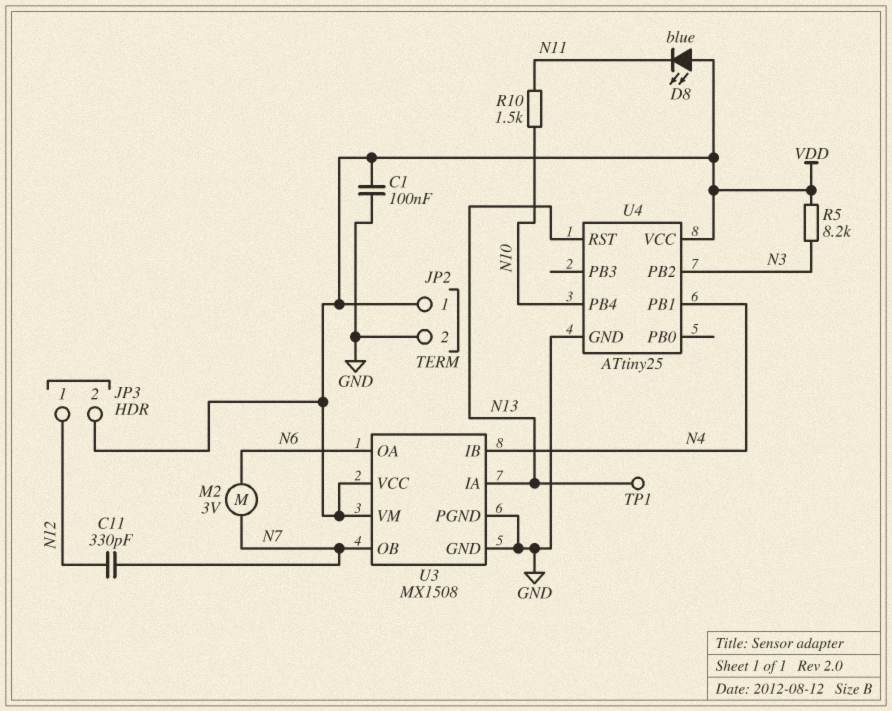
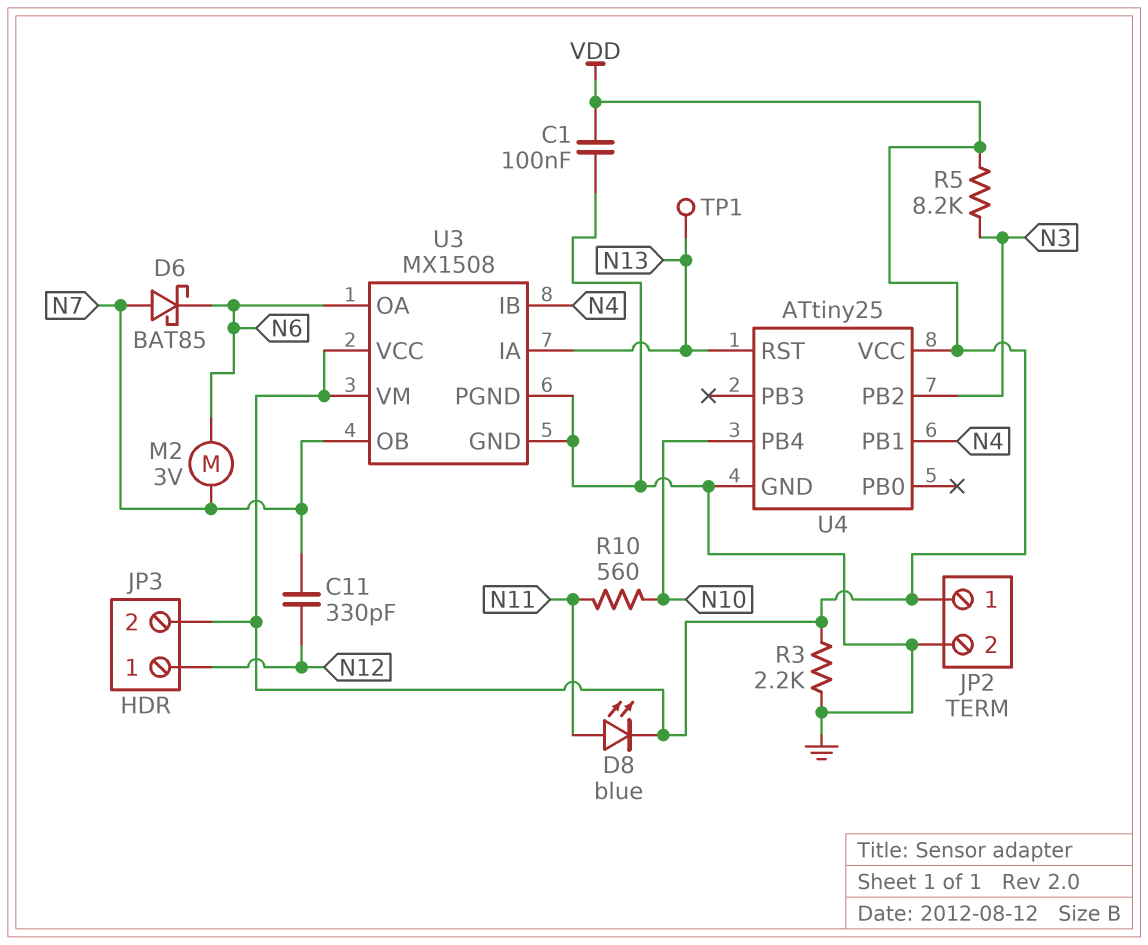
D6: none -> schottky BAT85 (A N7, K N6)
D8: LED blue (A VDD, K N11) -> LED blue (A N11, K VDD)
R3: none -> 2.2k (GND, VDD)
R10: 1.5k (N10, N11) -> 560 (N10, N11)

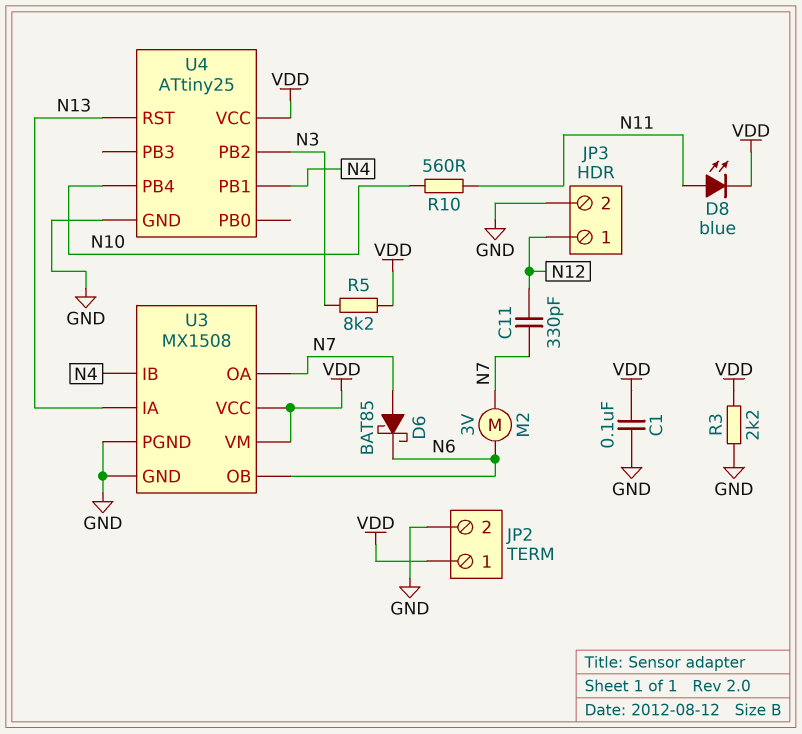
JP3 pin 2: VDD -> GND
TP1: test point (N13) -> none
U3 pin OA: N6 -> N7
U3 pin OB: N7 -> N6

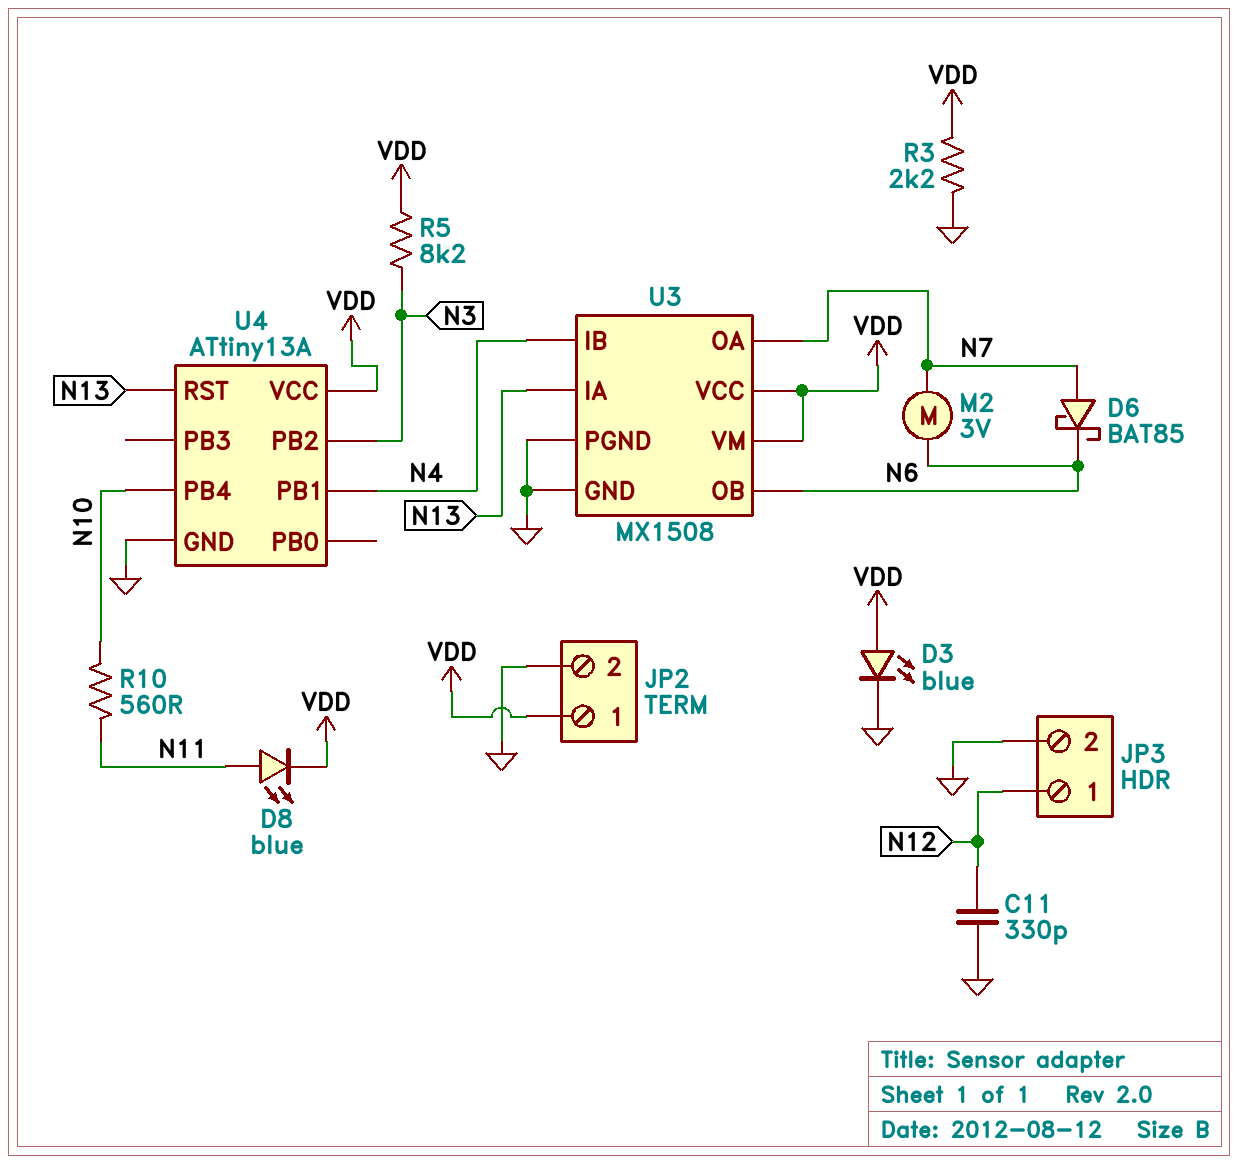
C1: 100nF (GND, VDD) -> none
C11: 330pF (N7, N12) -> 330pF (GND, N12)
D3: none -> LED blue (A VDD, K GND)
U4: ATtiny25 -> ATtiny13A

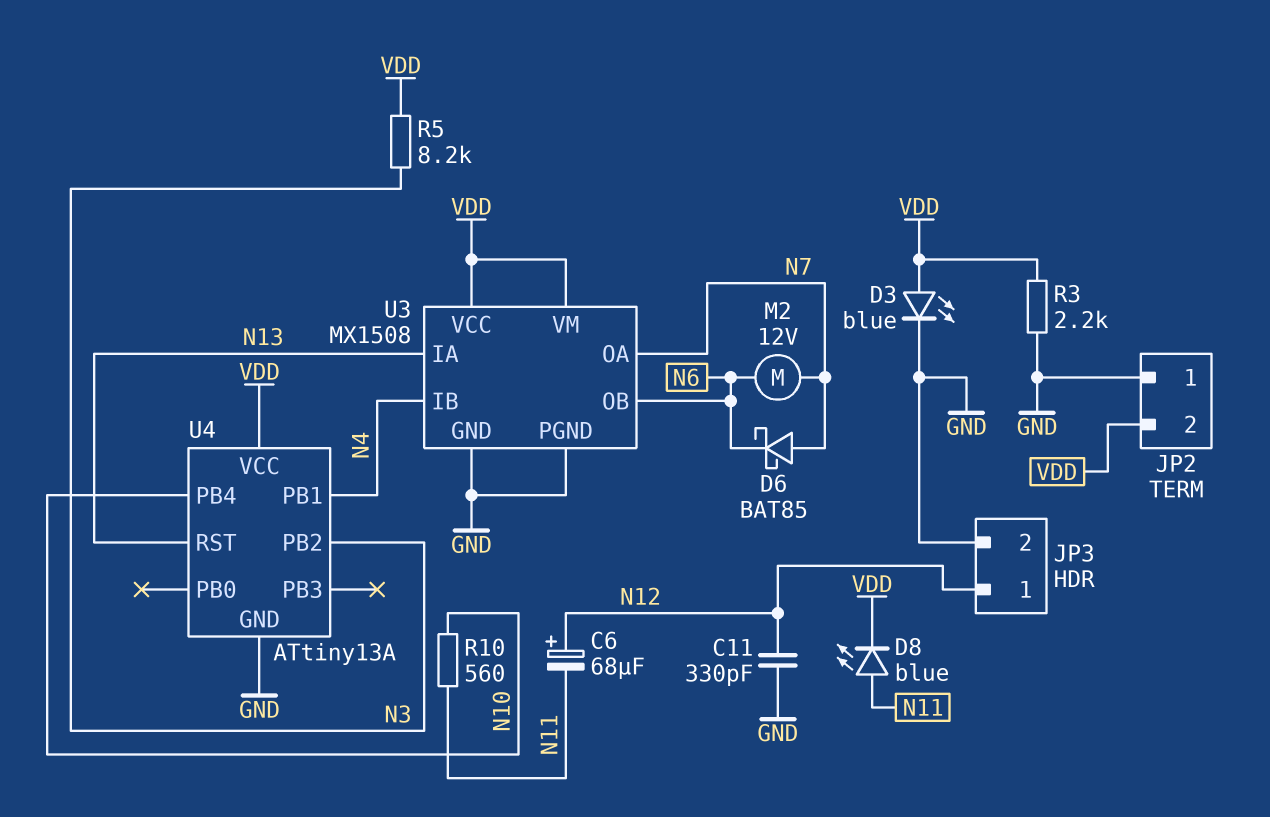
C6: none -> 68uF (plus N12, minus N11)
JP2 pin 1: VDD -> GND
JP2 pin 2: GND -> VDD
M2: motor 3V (N6, N7) -> motor 12V (N6, N7)

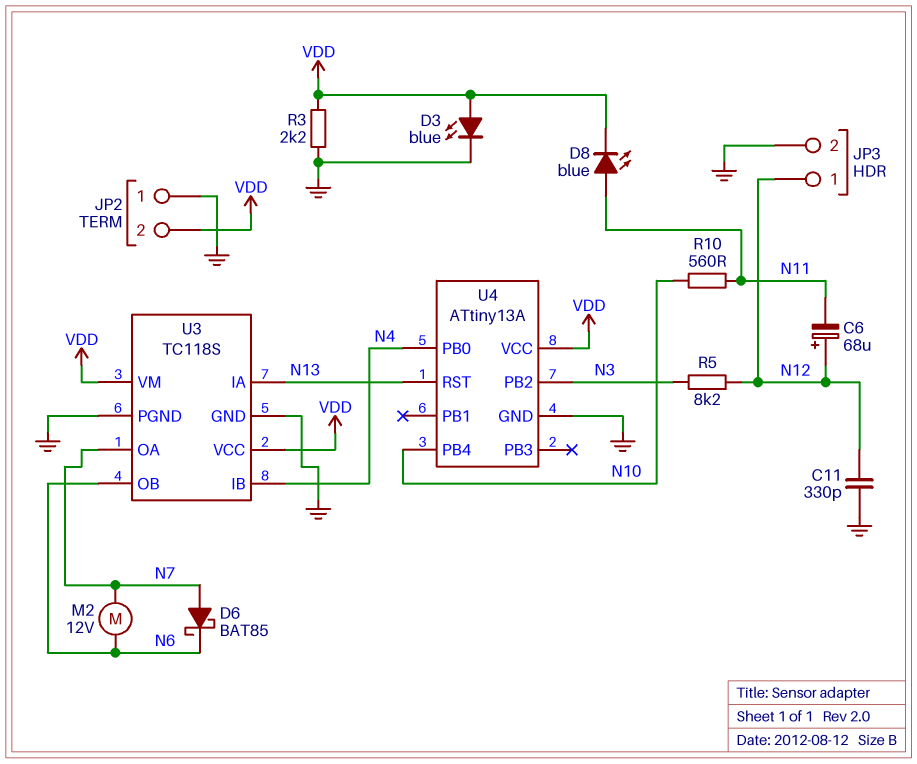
R5: 8.2k (N3, VDD) -> 8.2k (N3, N12)
U3: MX1508 -> TC118S
U4 pin PB0: none -> N4
U4 pin PB1: N4 -> none

